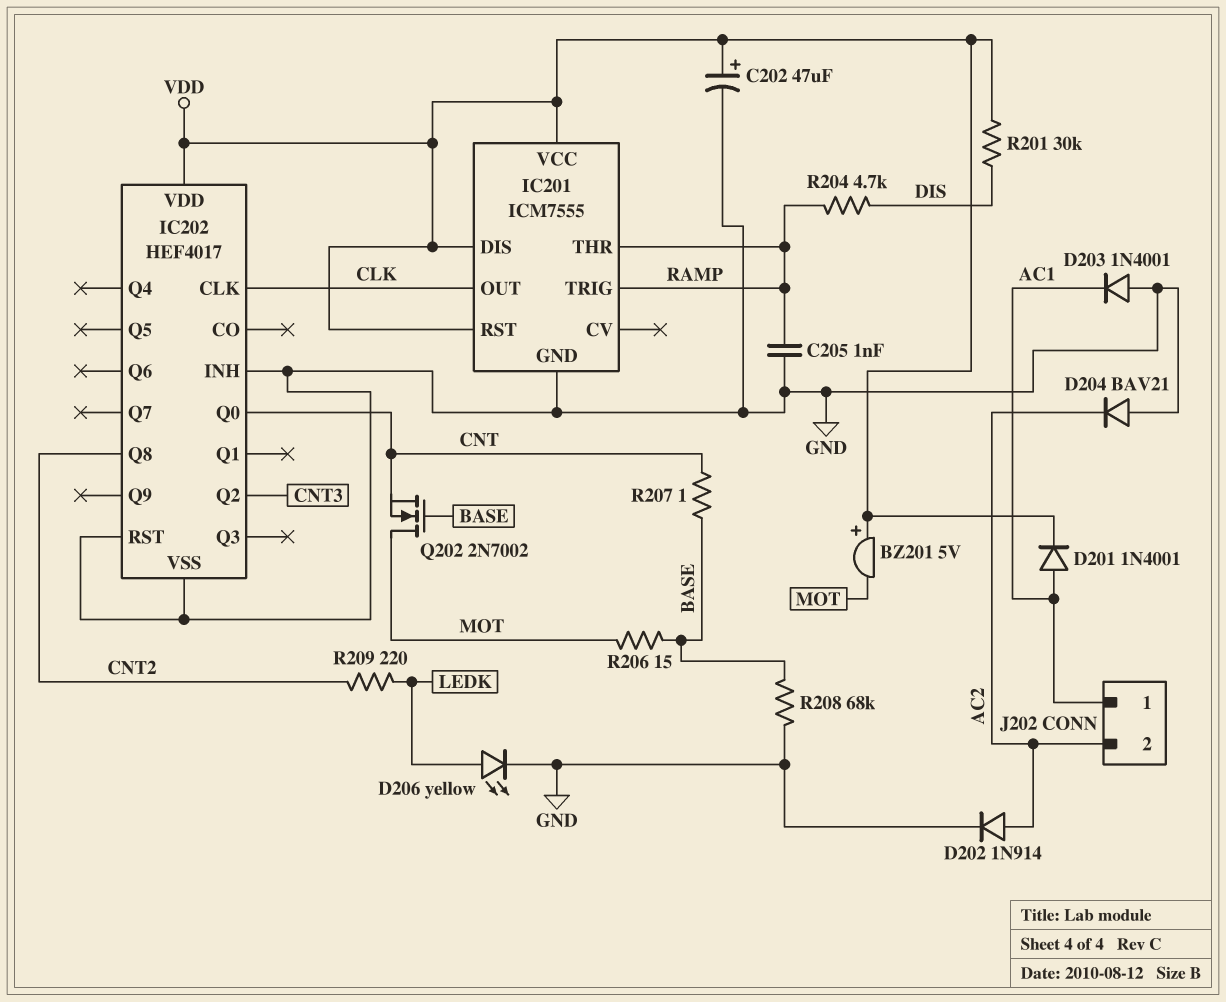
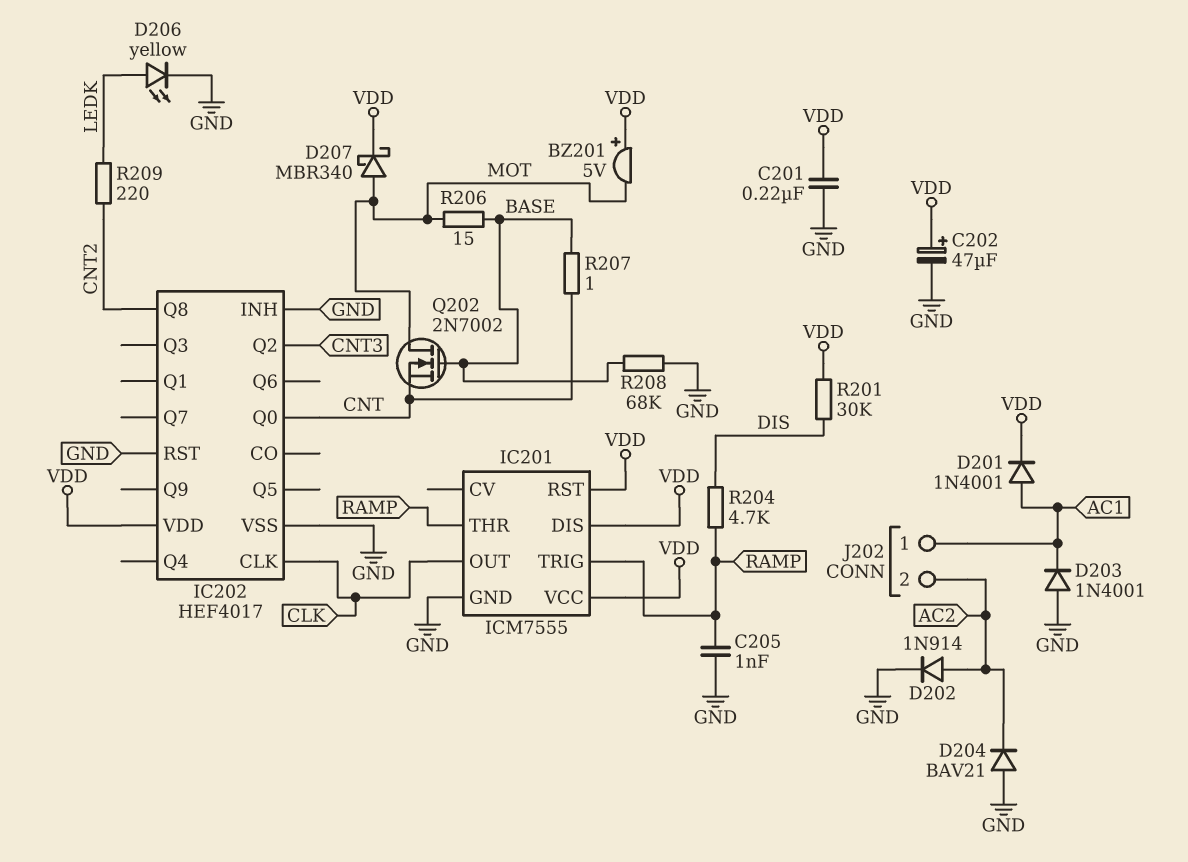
C201: none -> 220nF (GND, VDD)
D207: none -> schottky MBR340 (A MOT, K VDD)

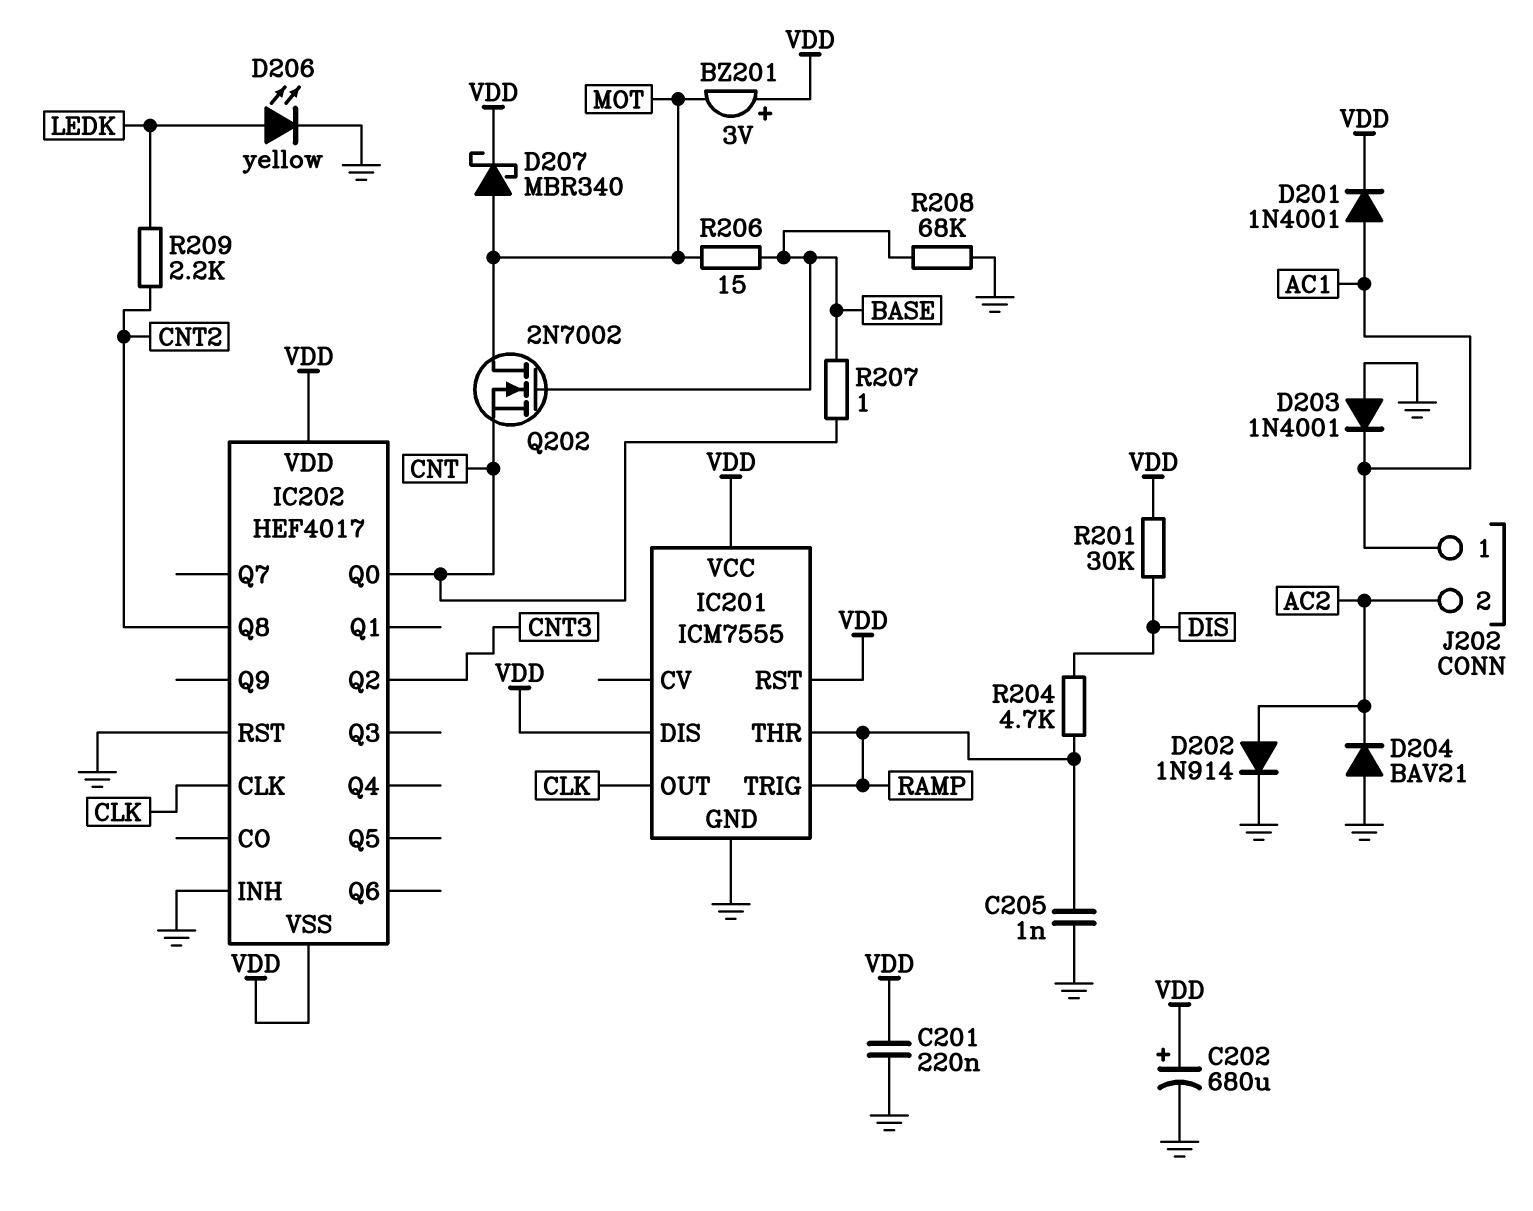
BZ201: buzzer 5V (plus VDD, minus MOT) -> buzzer 3V (plus VDD, minus MOT)
C202: 47uF (plus VDD, minus GND) -> 680uF (plus VDD, minus GND)
IC202 pin VSS: GND -> VDD
R209: 220 (CNT2, LEDK) -> 2.2k (CNT2, LEDK)

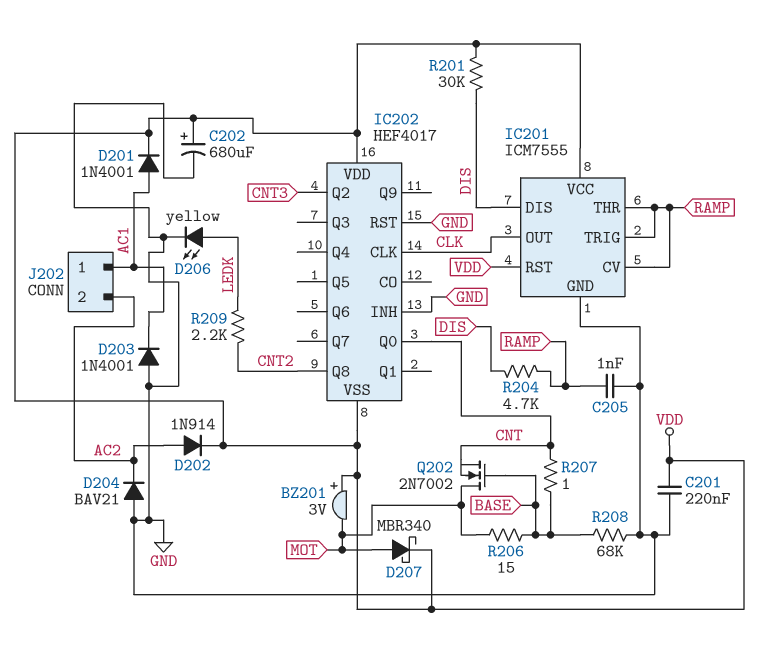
D202: diode 1N914 (A AC2, K GND) -> diode 1N914 (A AC2, K VDD)
IC201 pin CV: none -> RAMP
IC201 pin DIS: VDD -> DIS

